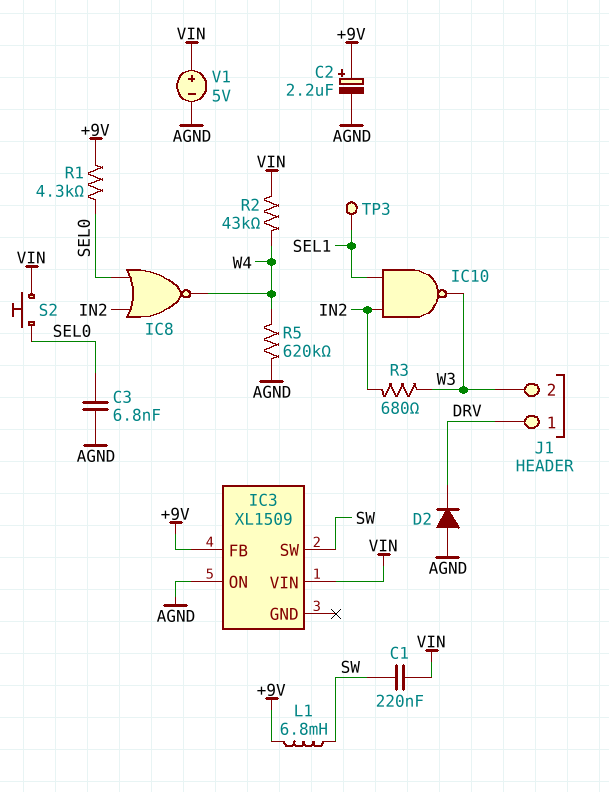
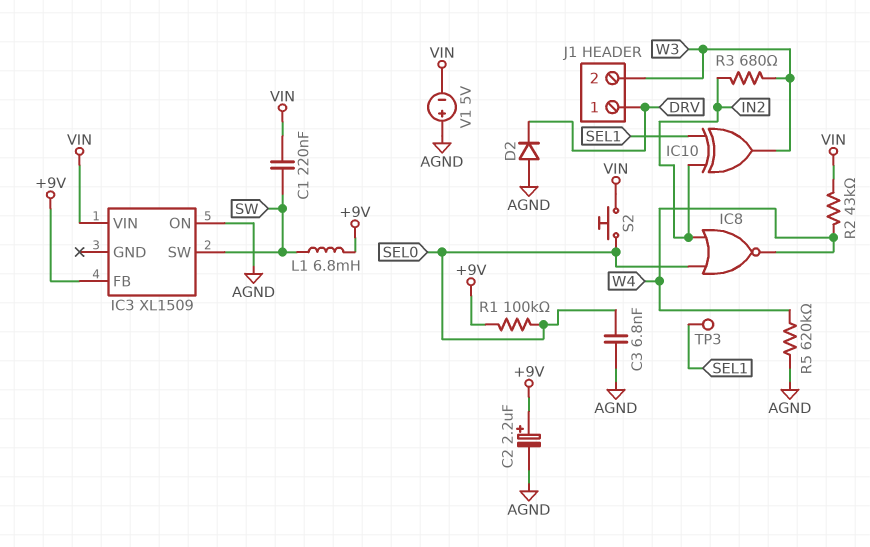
IC10: NAND (in IN2, in SEL1, out W3) -> XOR (in IN2, in SEL1, out W3)
R1: 4.3k (+9V, SEL0) -> 100k (+9V, SEL0)
V1: 5V (plus VIN, minus AGND) -> 5V (plus AGND, minus VIN)

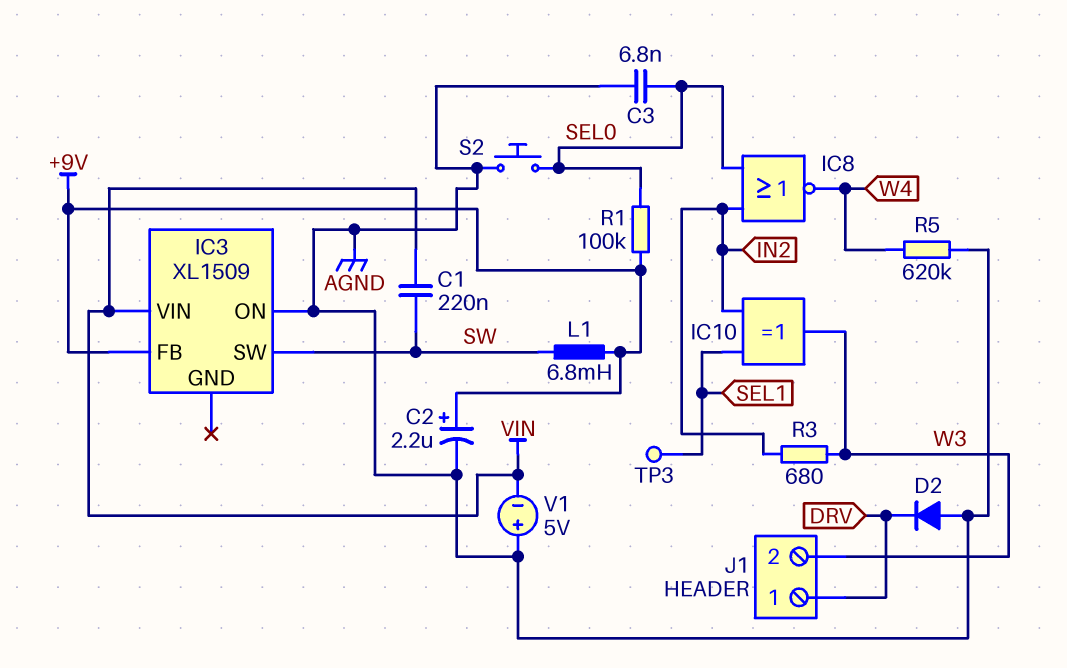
R2: 43k (VIN, W4) -> none
S2: button (SEL0, VIN) -> button (AGND, SEL0)

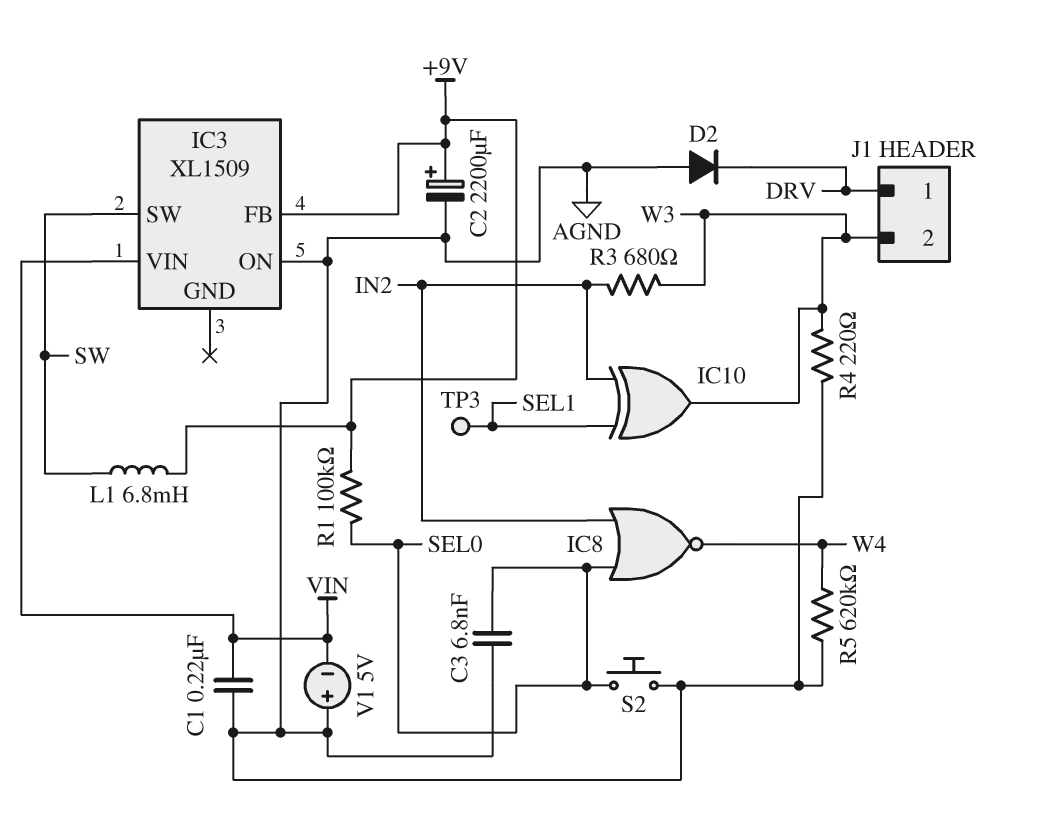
C1: 220nF (SW, VIN) -> 220nF (AGND, VIN)
C2: 2.2uF (plus +9V, minus AGND) -> 2200uF (plus +9V, minus AGND)
R4: none -> 220 (AGND, W3)

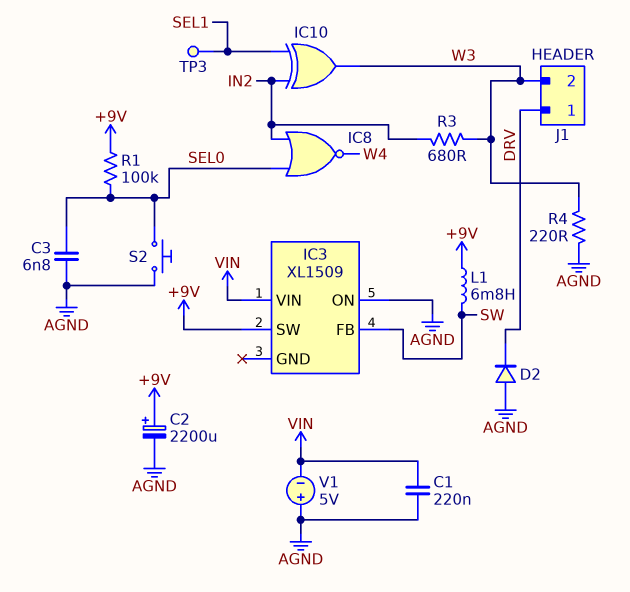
IC3 pin FB: +9V -> SW
IC3 pin SW: SW -> +9V
R5: 620k (AGND, W4) -> none

